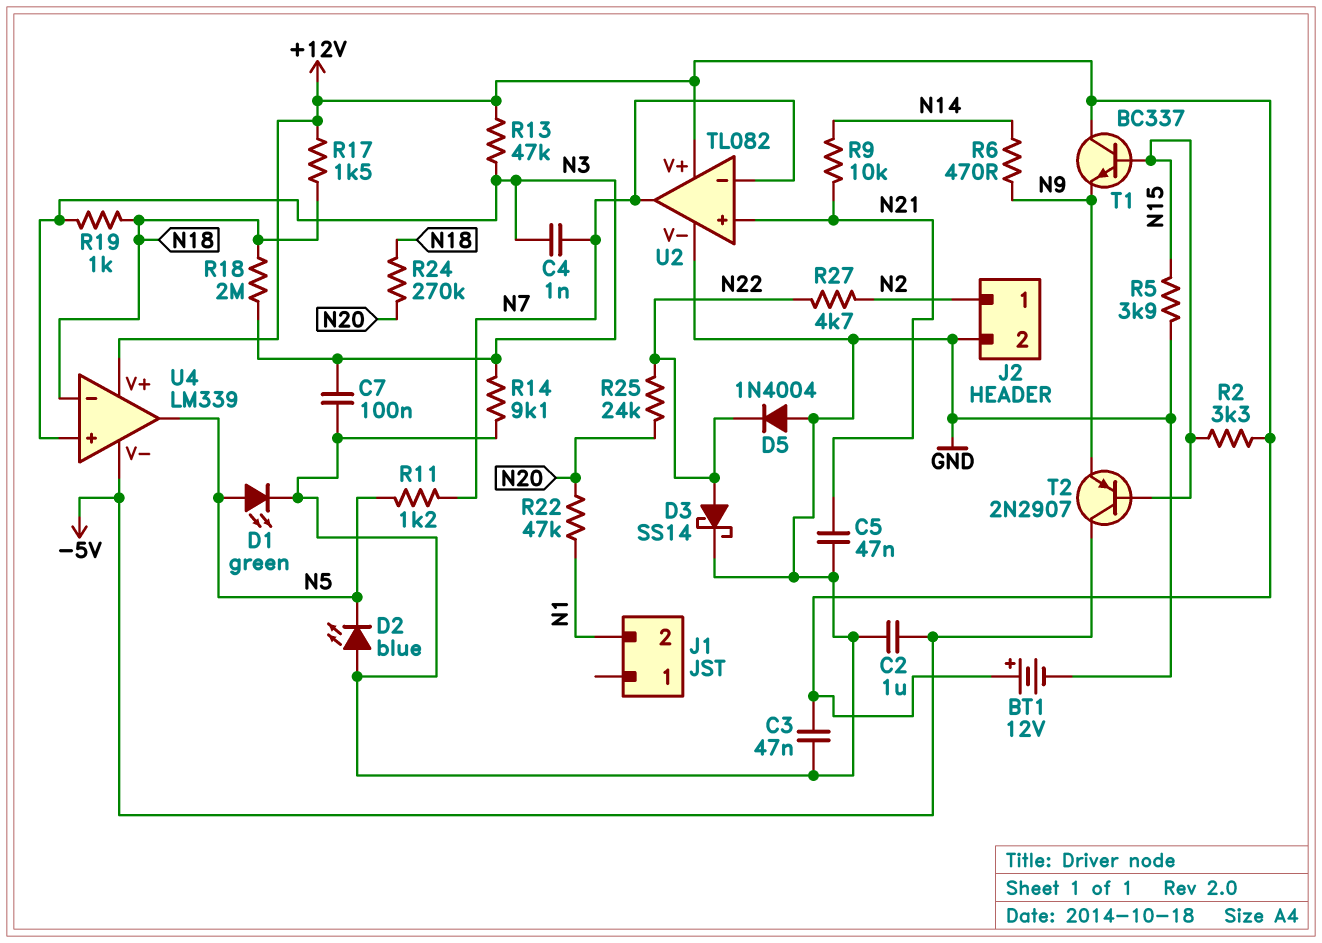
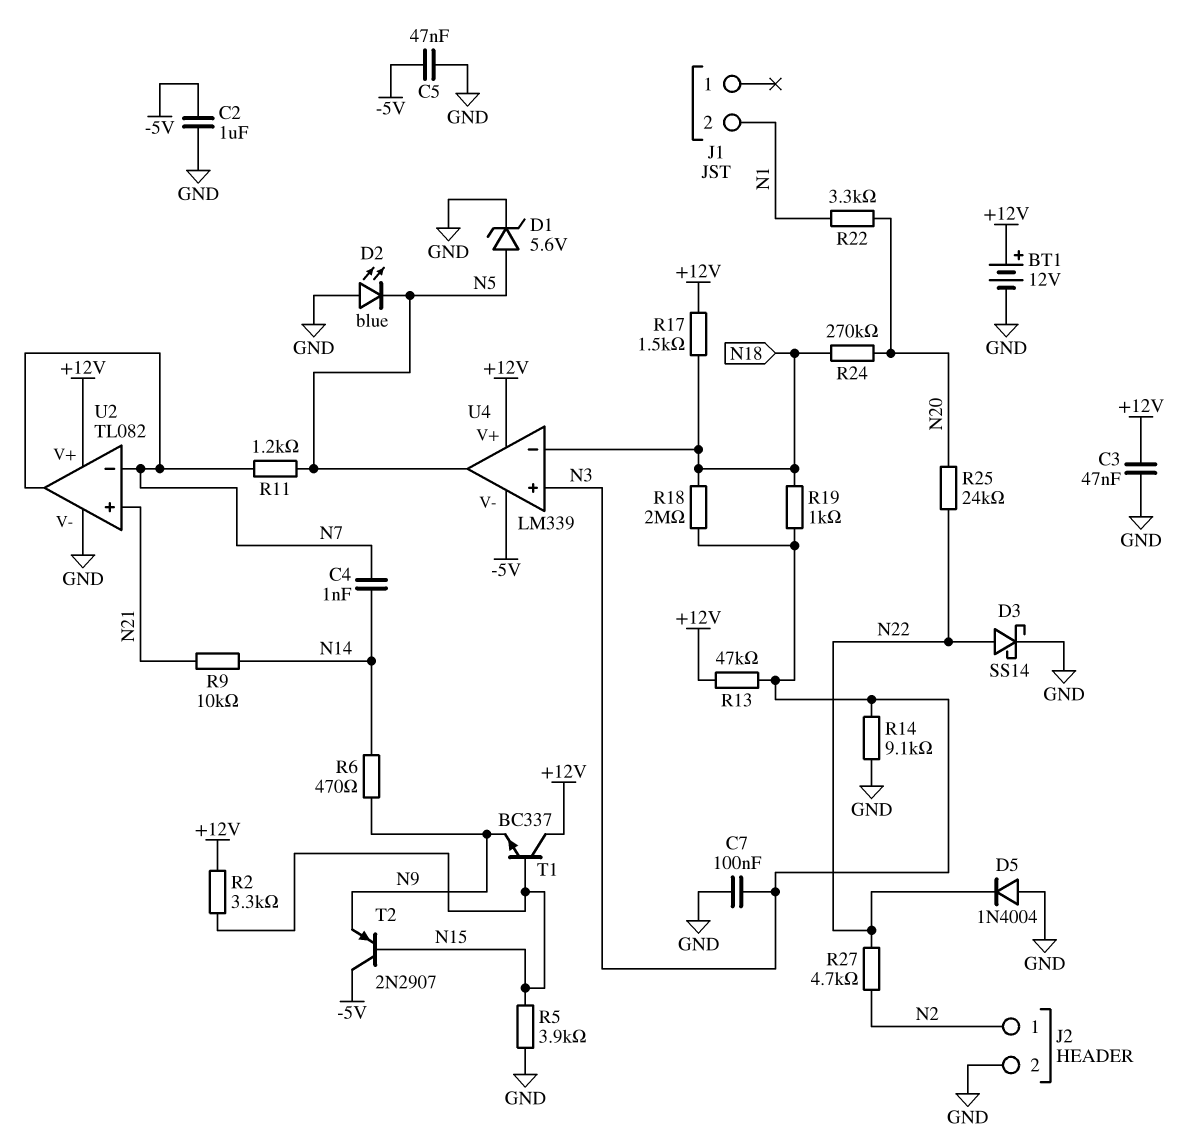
C4: 1nF (N3, N7) -> 1nF (N7, N14)
C5: 47nF (GND, N21) -> 47nF (-5V, GND)
D1: LED green (A N5, K GND) -> zener 5.6V (A N5, K GND)
R22: 47k (N1, N20) -> 3.3k (N1, N20)

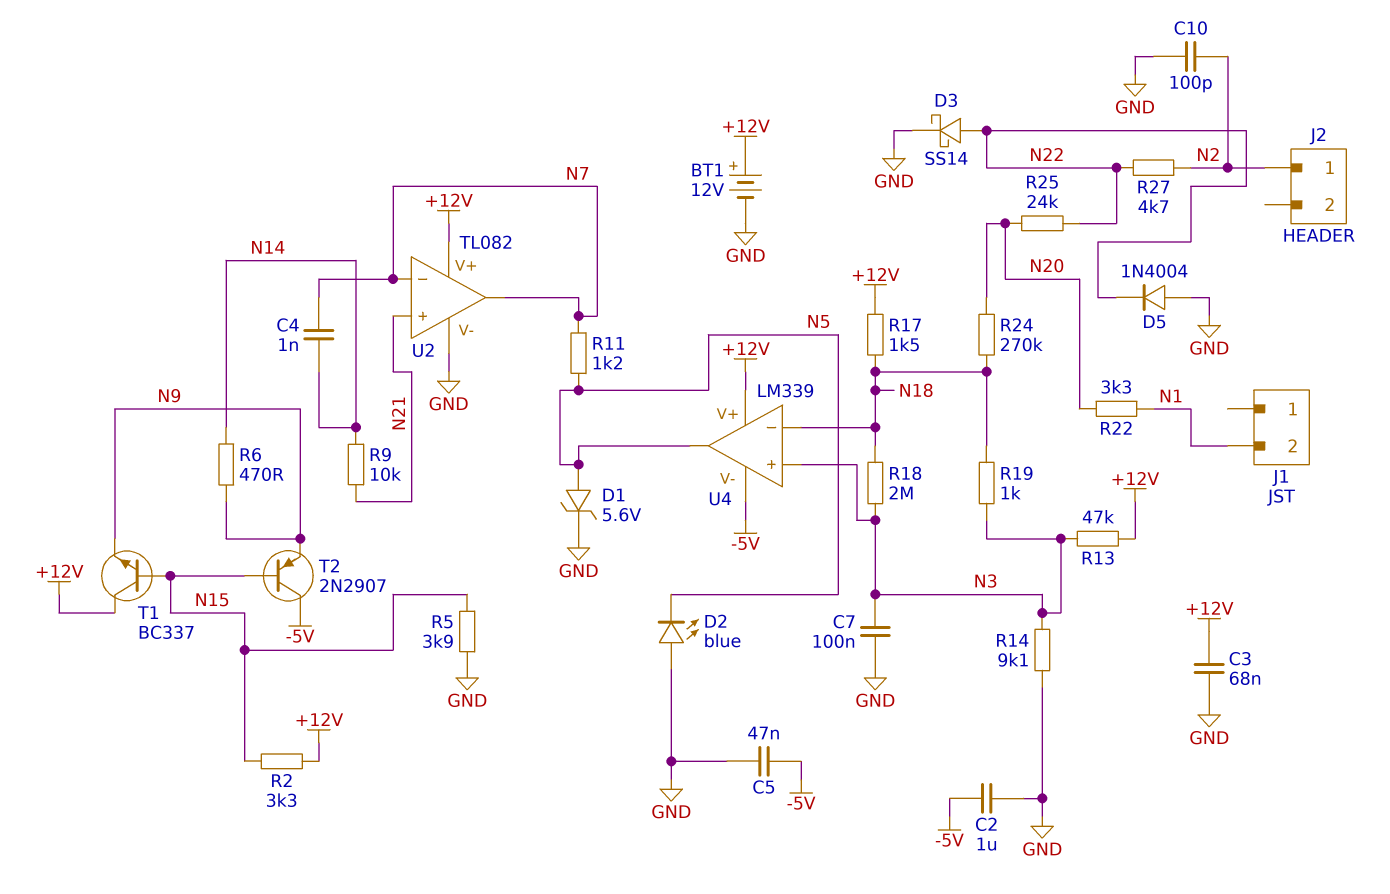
C3: 47nF (+12V, GND) -> 68nF (+12V, GND)
C10: none -> 100pF (GND, N2)
J2 pin 2: GND -> none

